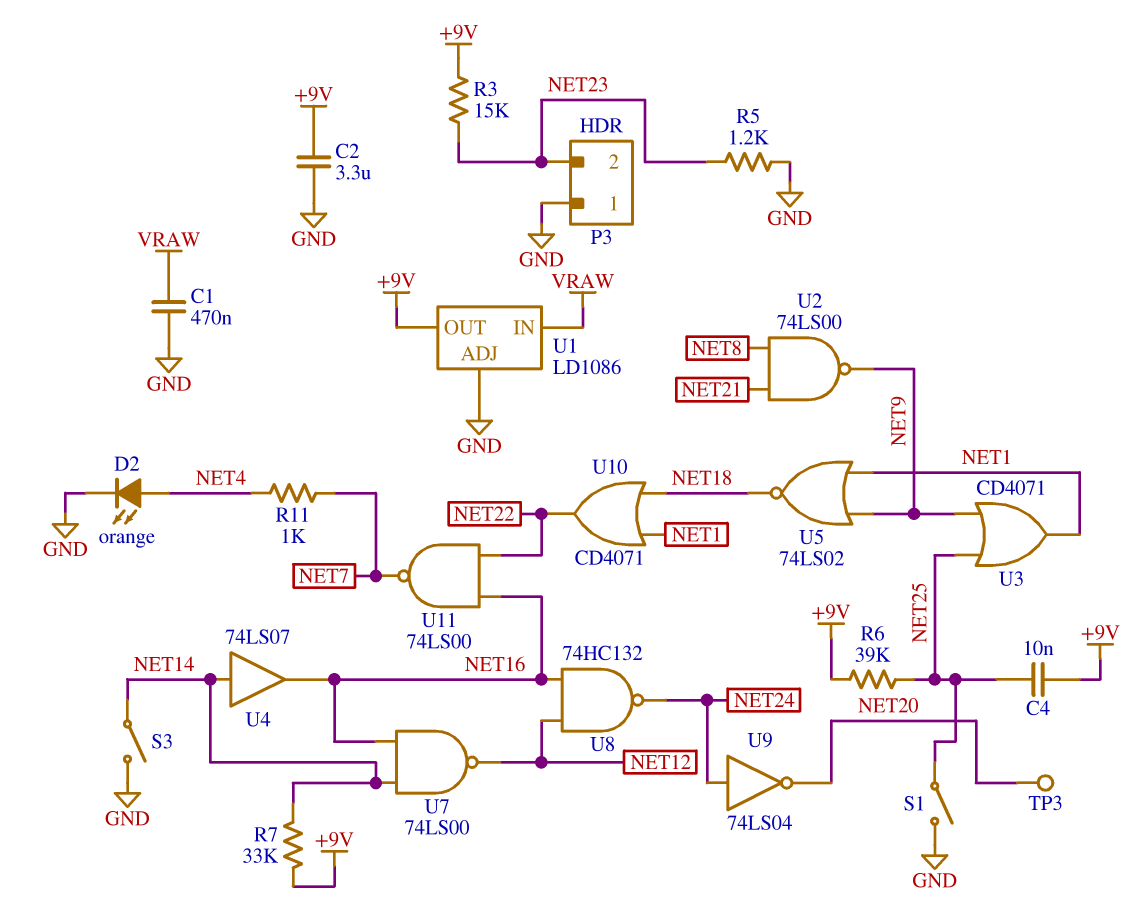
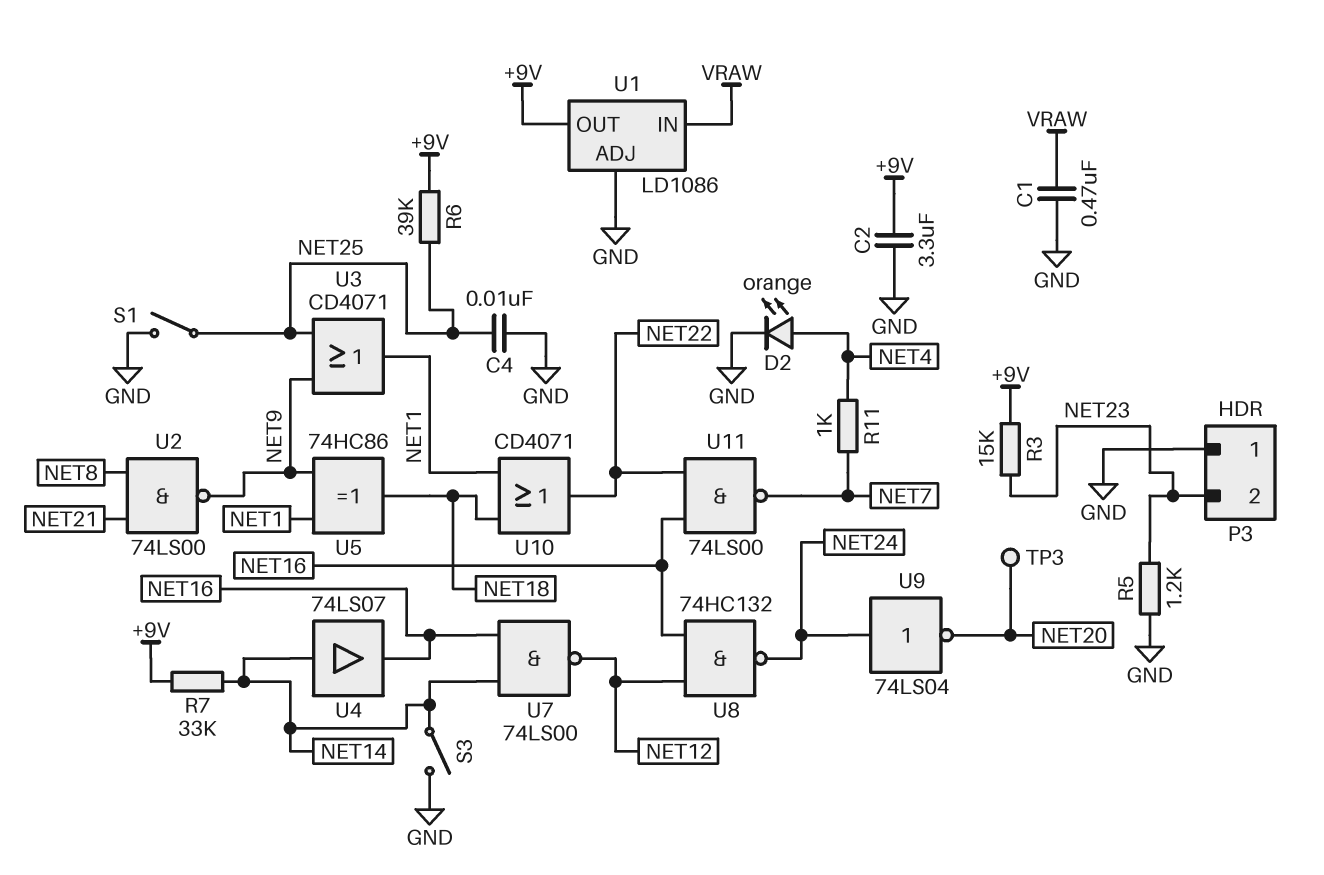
C4: 10nF (+9V, NET25) -> 10nF (GND, NET25)
U5: NOR 74LS02 (in NET1, in NET9, out NET18) -> XOR 74HC86 (in NET1, in NET9, out NET18)

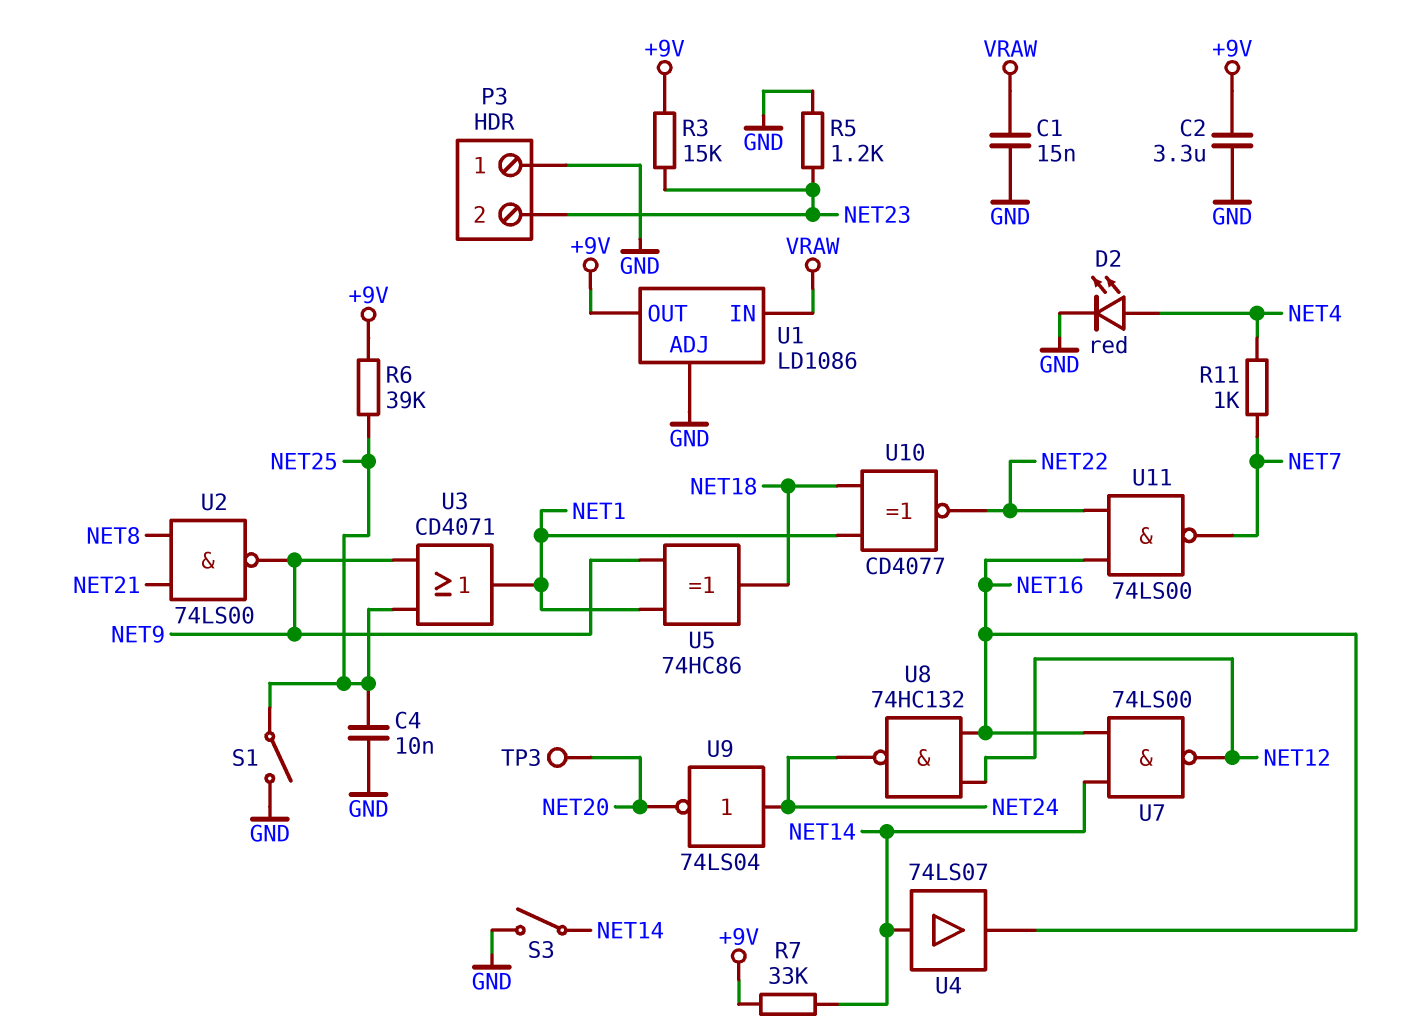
C1: 470nF (GND, VRAW) -> 15nF (GND, VRAW)
D2: LED orange (A NET4, K GND) -> LED red (A NET4, K GND)
U10: OR CD4071 (in NET1, in NET18, out NET22) -> XNOR CD4077 (in NET1, in NET18, out NET22)

